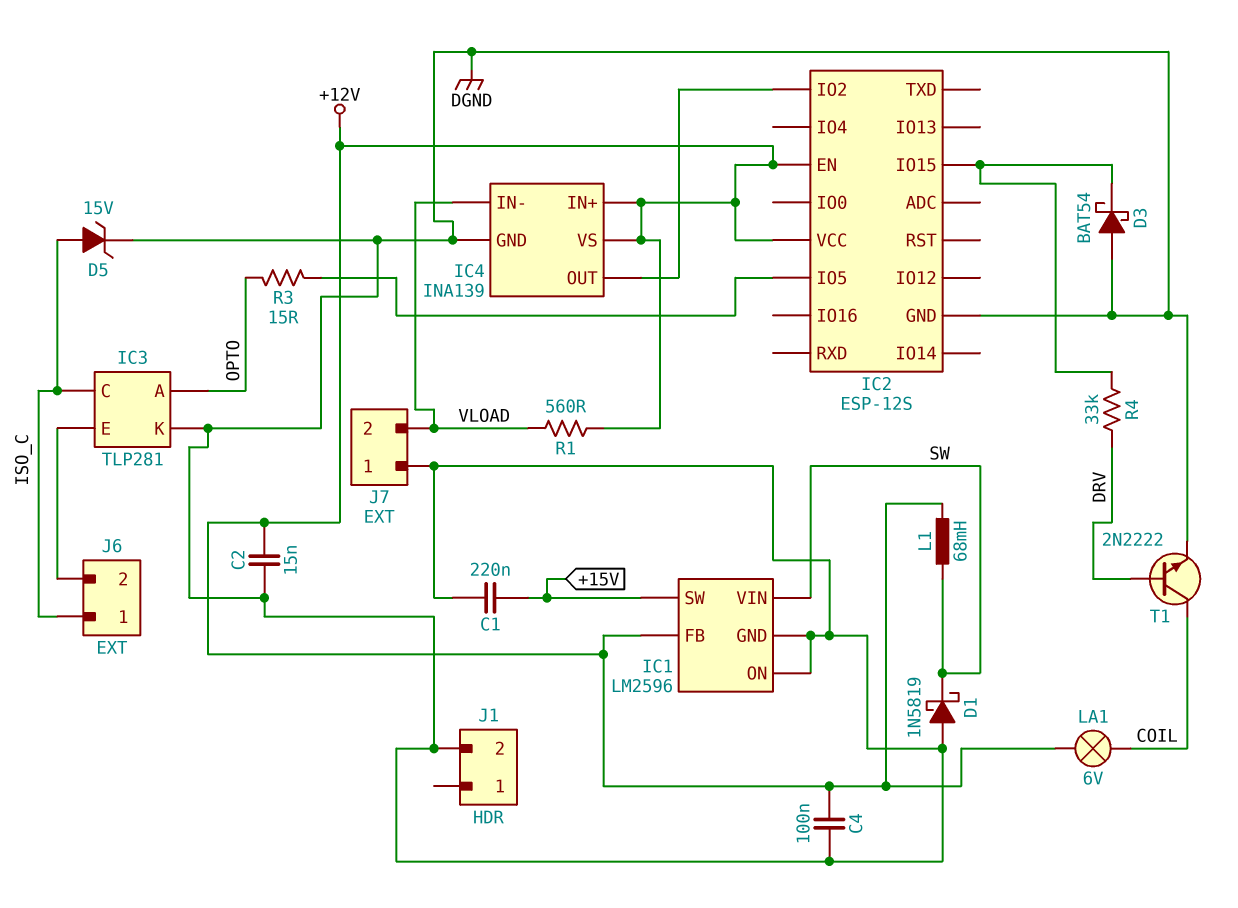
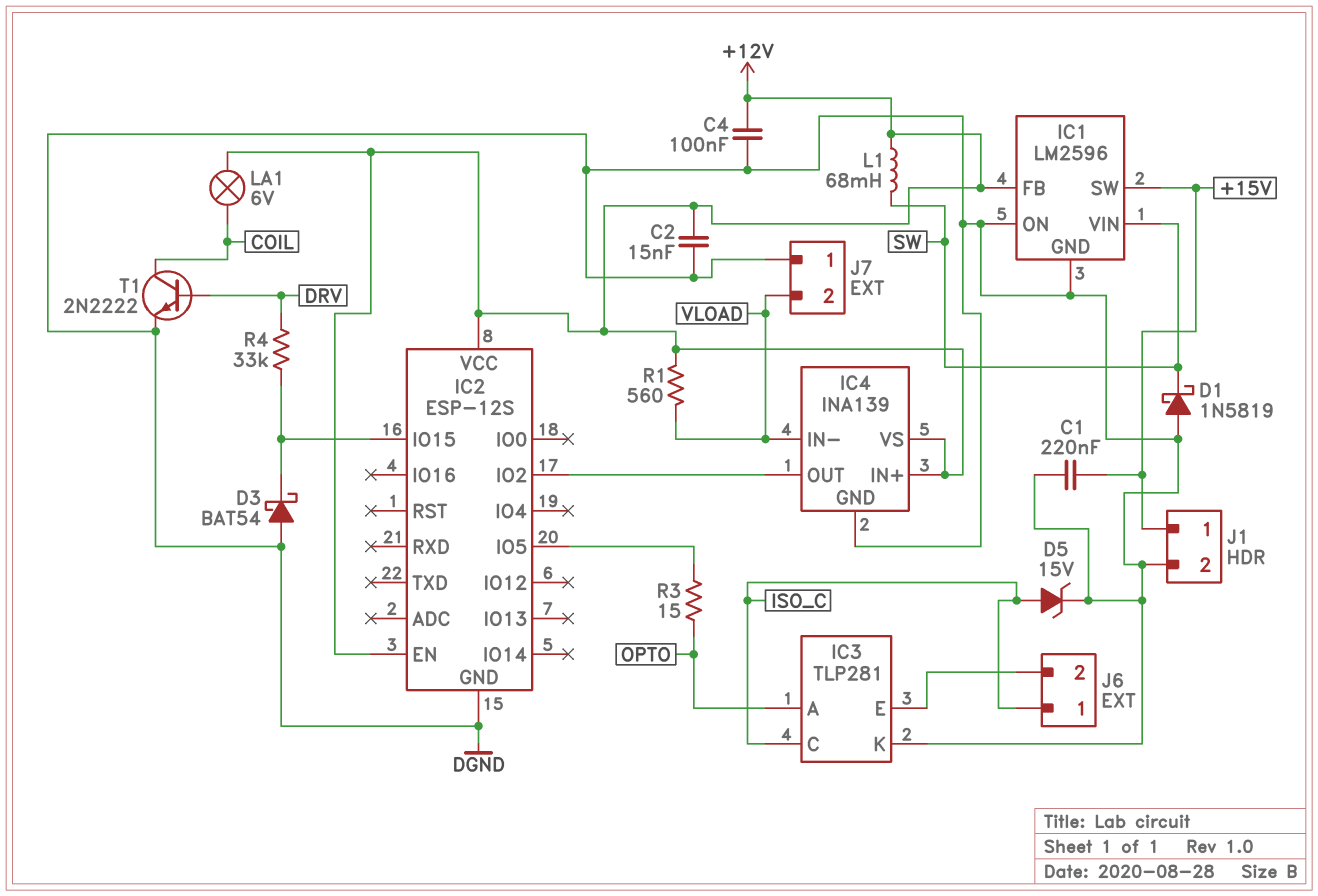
J1 pin 1: none -> +15V

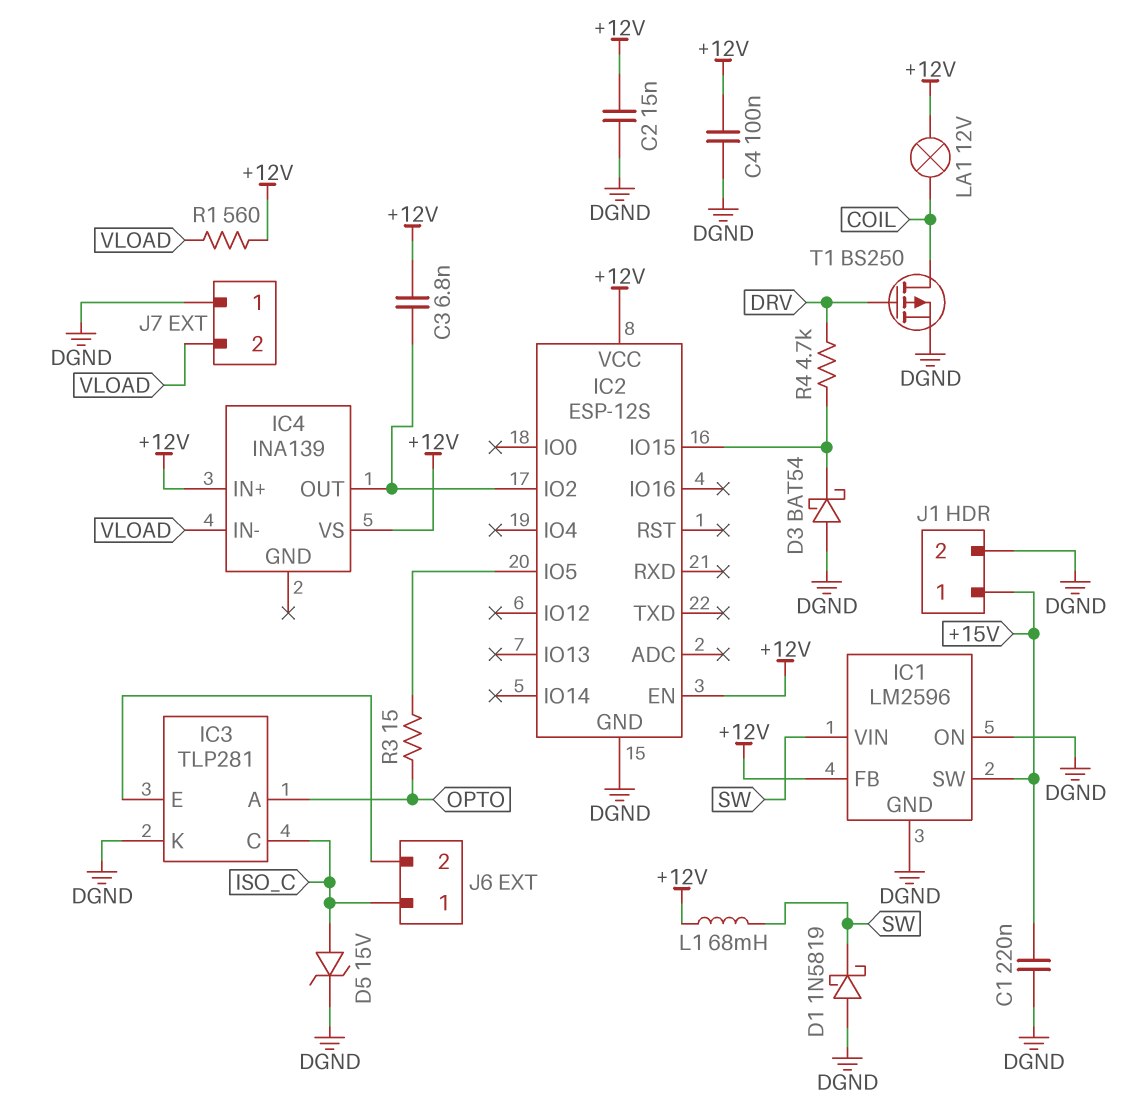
C3: none -> 6.8nF (+12V, IC2/IO2)
IC4 pin GND: DGND -> none
LA1: lamp 6V (+12V, COIL) -> lamp 12V (+12V, COIL)
R4: 33k (DRV, IC2/IO15) -> 4.7k (DRV, IC2/IO15)
T1: NPN 2N2222 (B DRV, C COIL, E DGND) -> PMOS BS250 (G DRV, D COIL, S DGND)

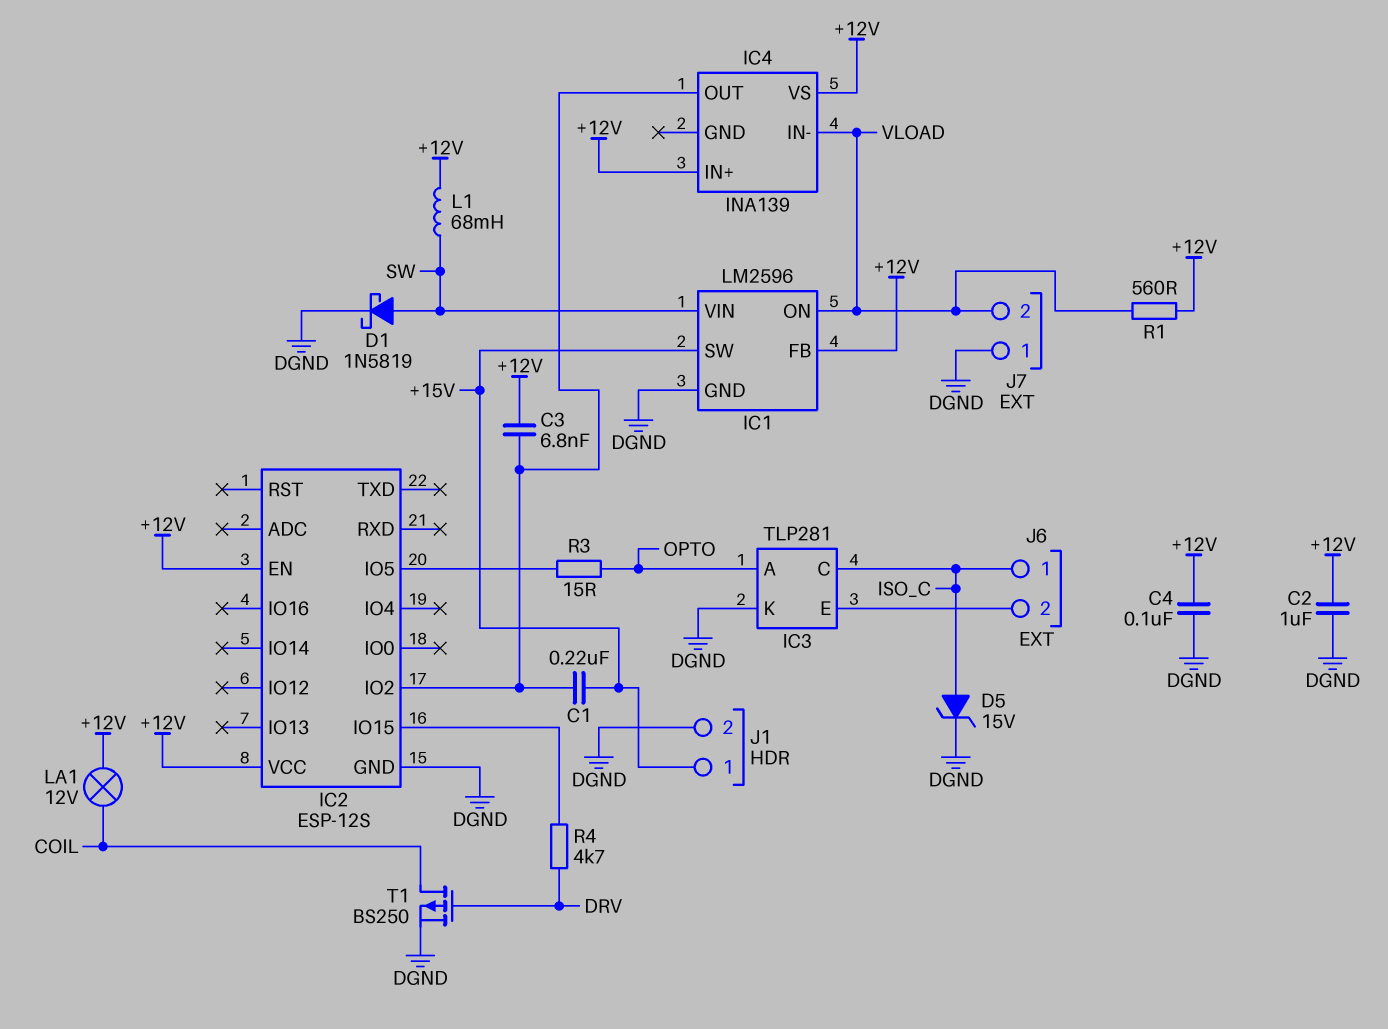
C1: 220nF (+15V, DGND) -> 220nF (+15V, IC2/IO2)
C2: 15nF (+12V, DGND) -> 1uF (+12V, DGND)
D1: schottky 1N5819 (A DGND, K SW) -> schottky 1N5819 (A SW, K DGND)
D3: schottky BAT54 (A DGND, K IC2/IO15) -> none
IC1 pin ON: DGND -> VLOAD

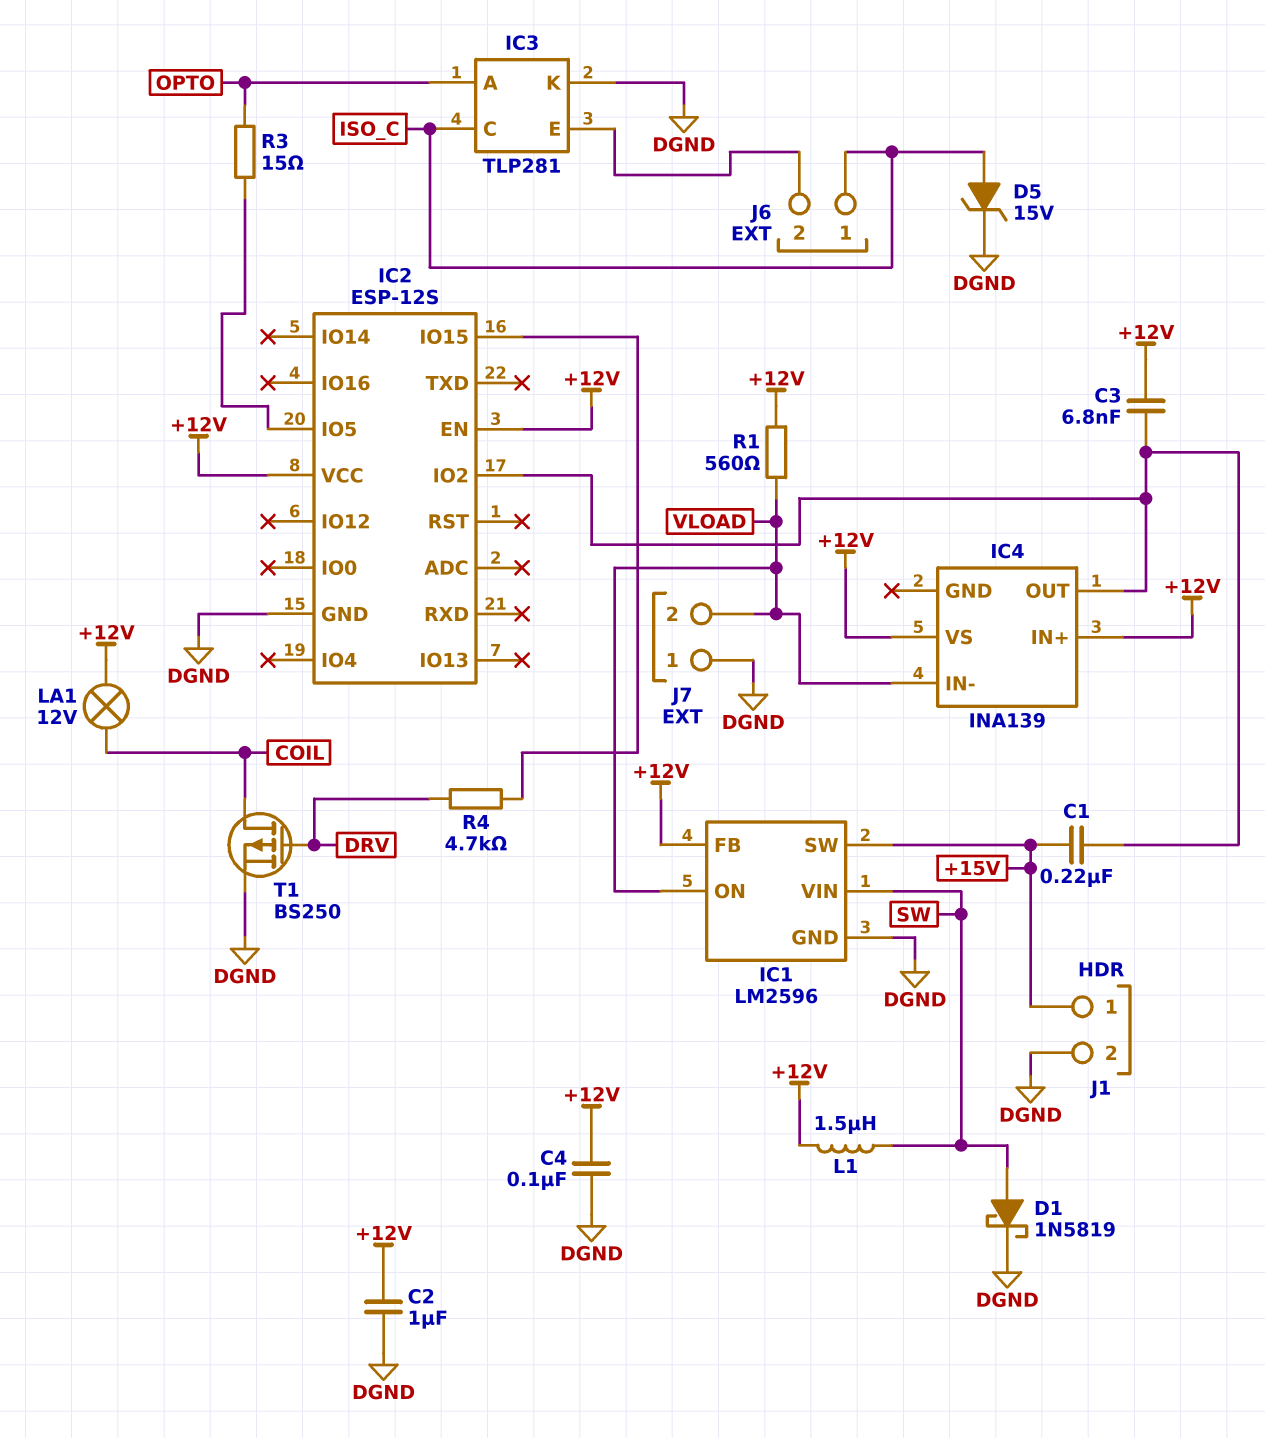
L1: 68mH (+12V, SW) -> 1.5uH (+12V, SW)

